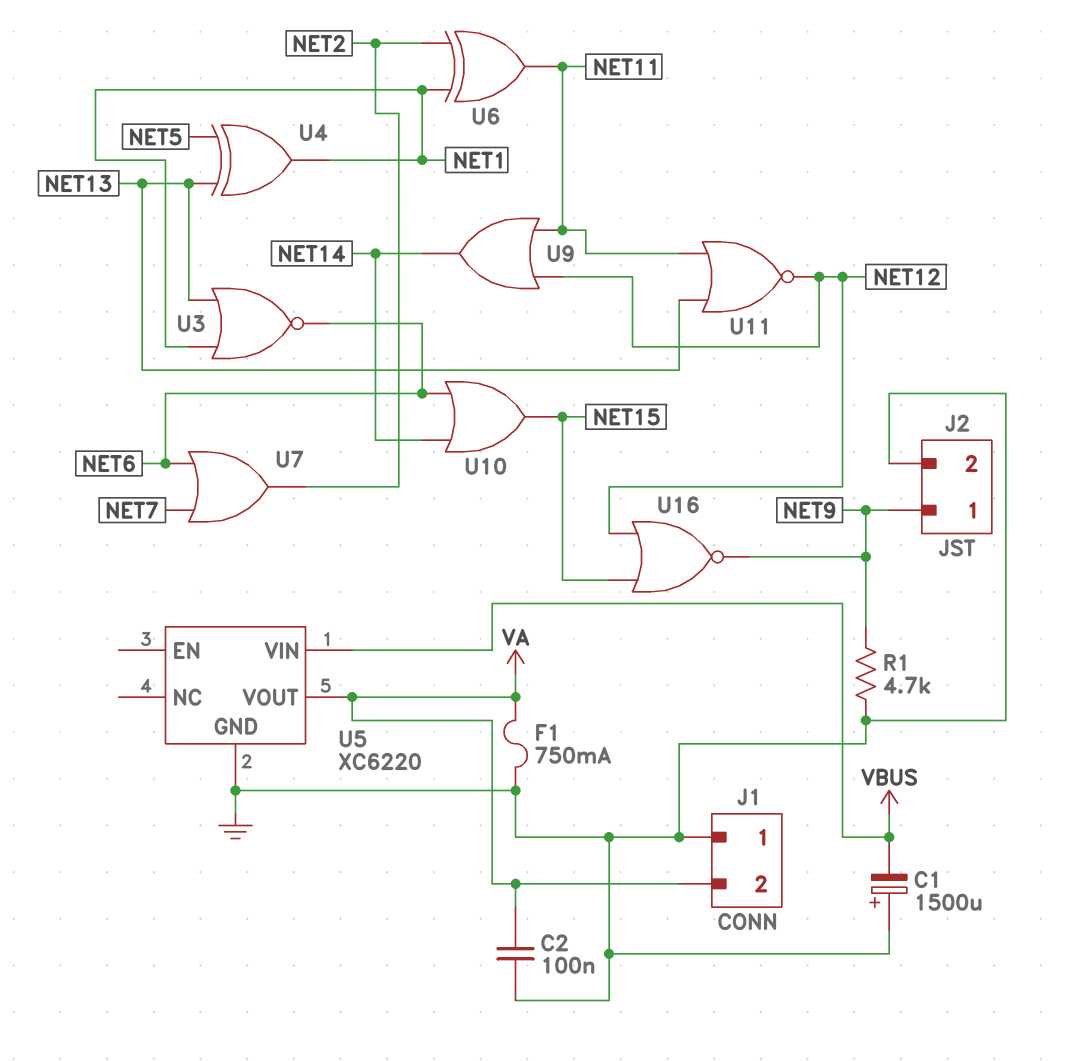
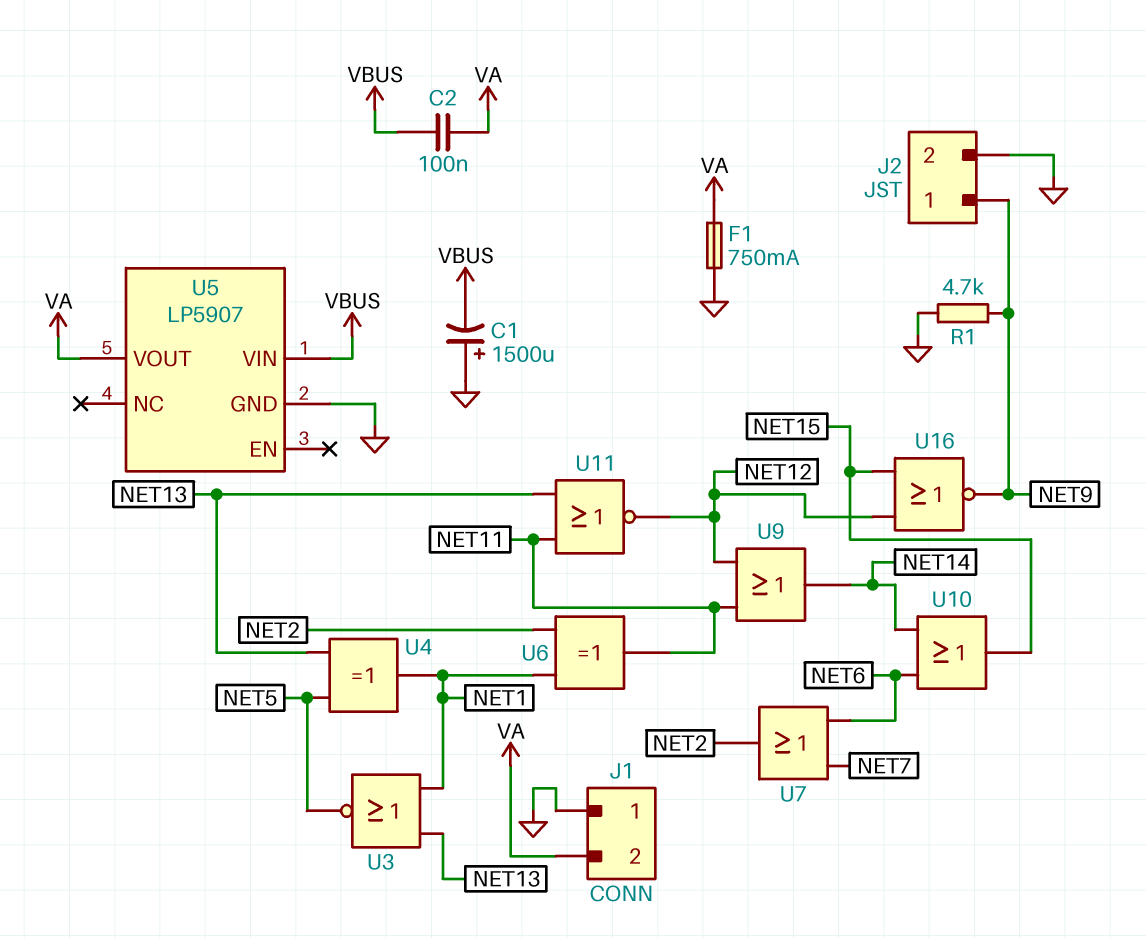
C2: 100nF (GND, VA) -> 100nF (VA, VBUS)
U3: NOR (in NET1, in NET13, out NET6) -> NOR (in NET1, in NET13, out NET5)
U5: XC6220 -> LP5907

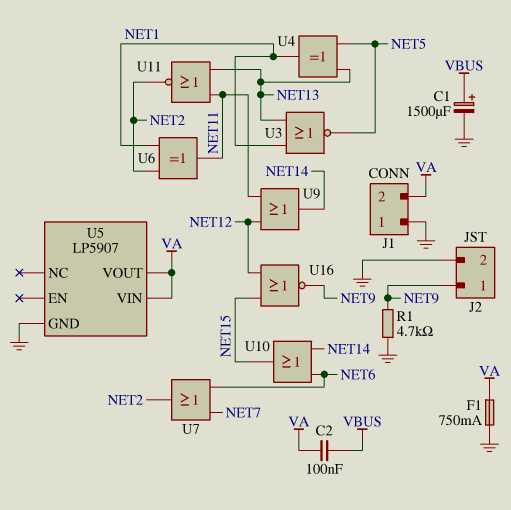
C1: 1500uF (plus GND, minus VBUS) -> 1500uF (plus VBUS, minus GND)
U5 pin VIN: VBUS -> VA
U11: NOR (in NET11, in NET13, out NET12) -> NOR (in NET11, in NET13, out NET2)

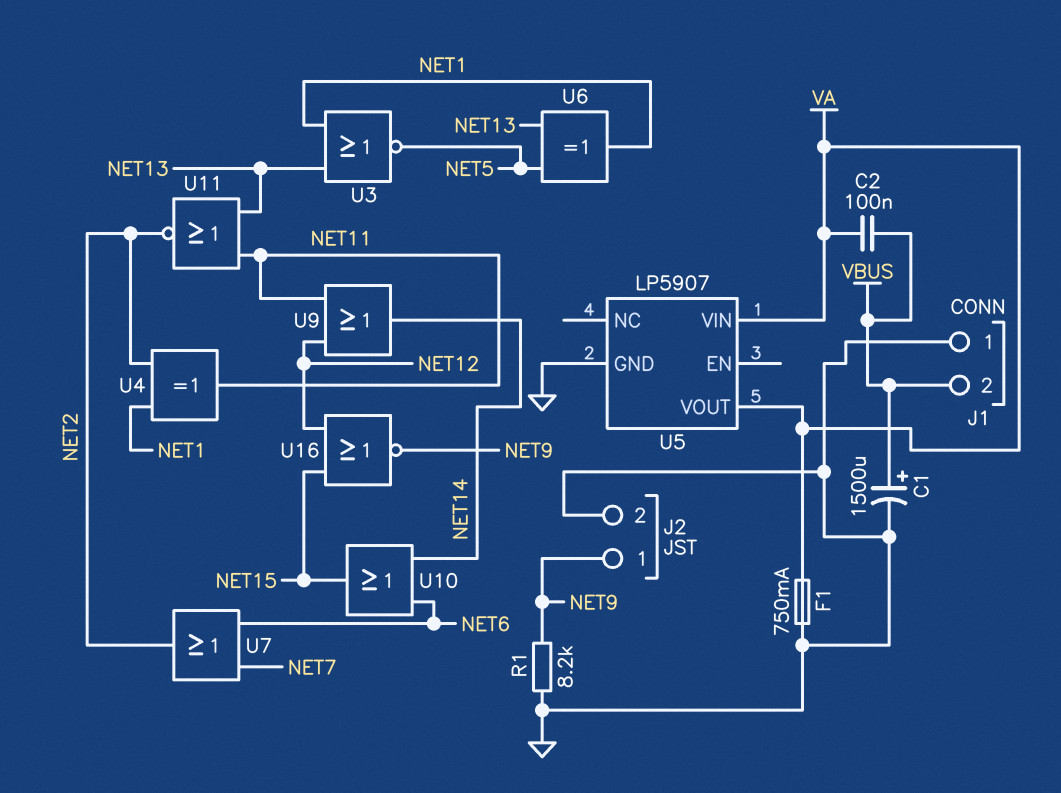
J1 pin 2: VA -> VBUS
R1: 4.7k (GND, NET9) -> 8.2k (GND, NET9)
U4: XOR (in NET5, in NET13, out NET1) -> XOR (in NET1, in NET2, out NET11)
U6: XOR (in NET1, in NET2, out NET11) -> XOR (in NET5, in NET13, out NET1)

